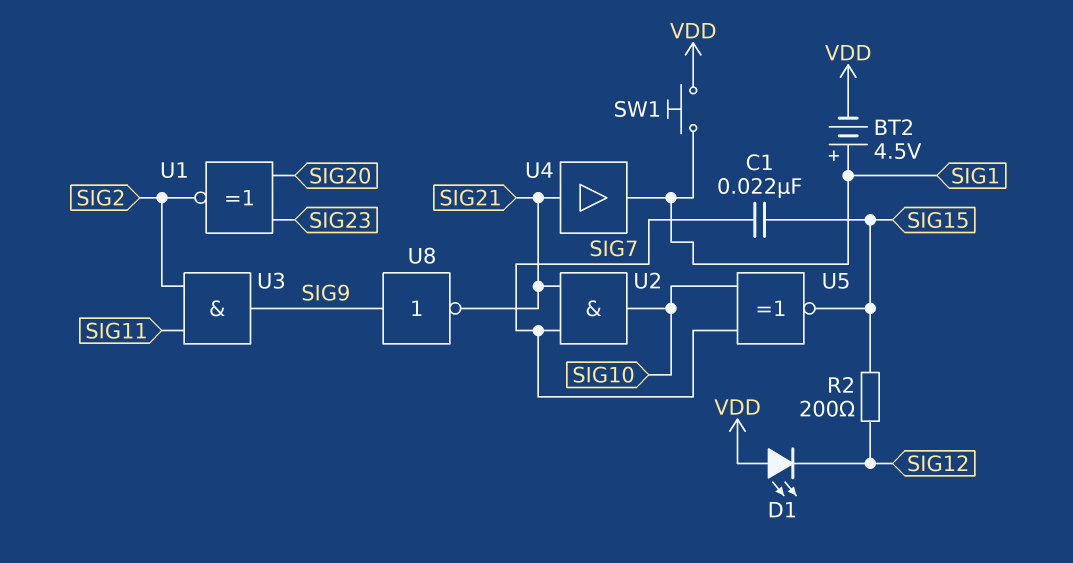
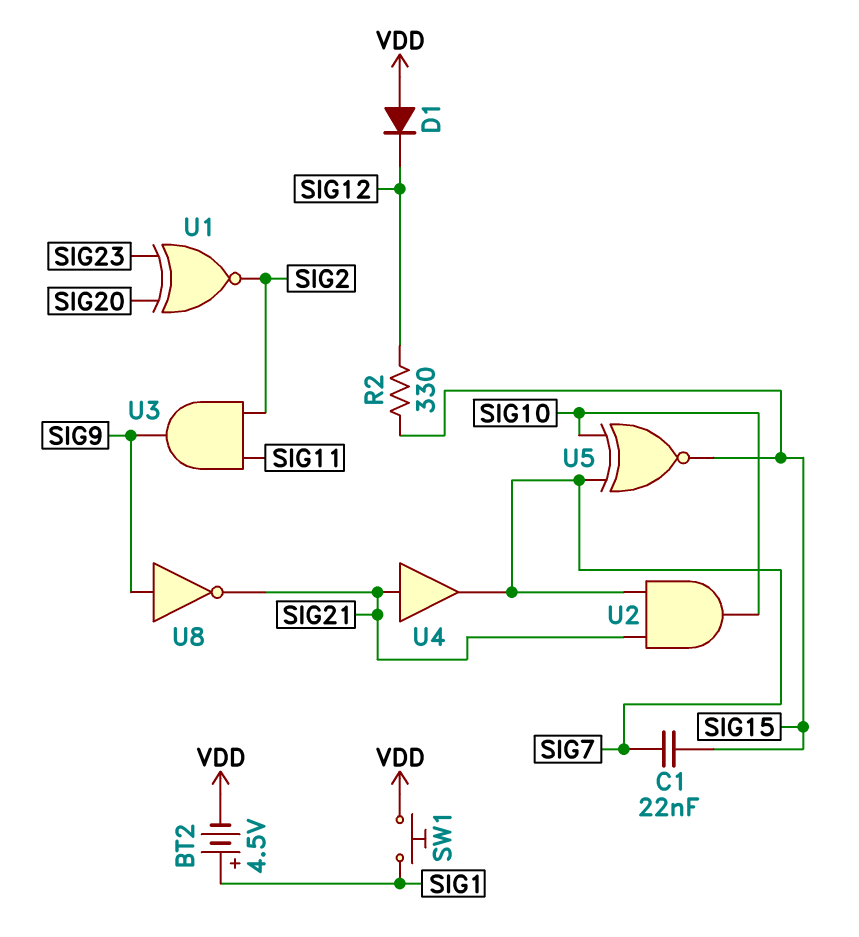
D1: LED (A VDD, K SIG12) -> diode (A VDD, K SIG12)
R2: 200 (SIG12, SIG15) -> 330 (SIG12, SIG15)
U4: buffer (in SIG21, out SIG1) -> buffer (in SIG21, out SIG7)

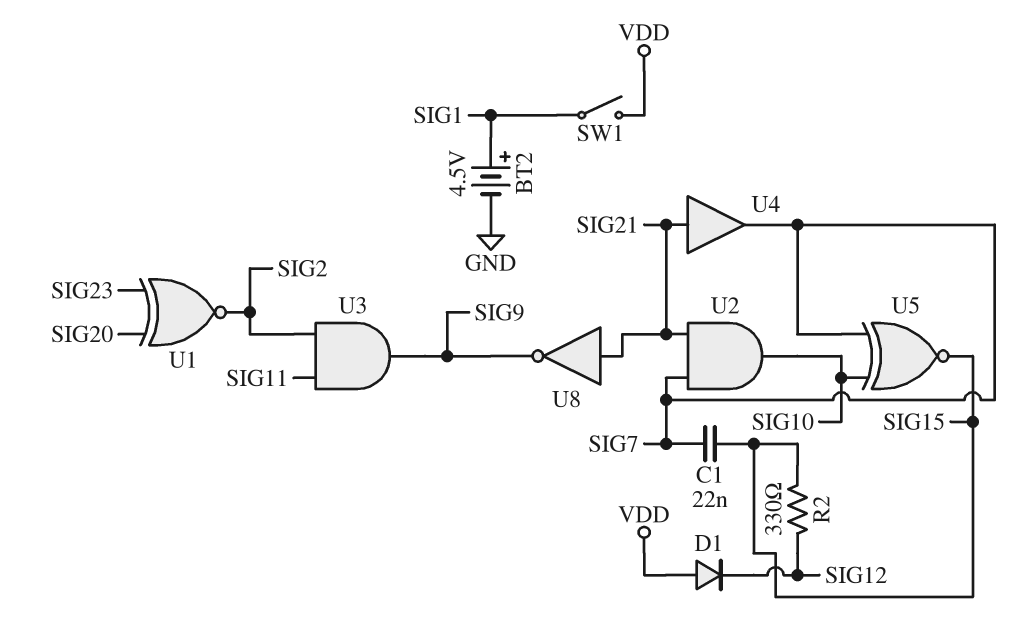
BT2: 4.5V (plus SIG1, minus VDD) -> 4.5V (plus SIG1, minus GND)
SW1: button (SIG1, VDD) -> switch (SIG1, VDD)
U8: NOT (in SIG9, out SIG21) -> NOT (in SIG21, out SIG9)

